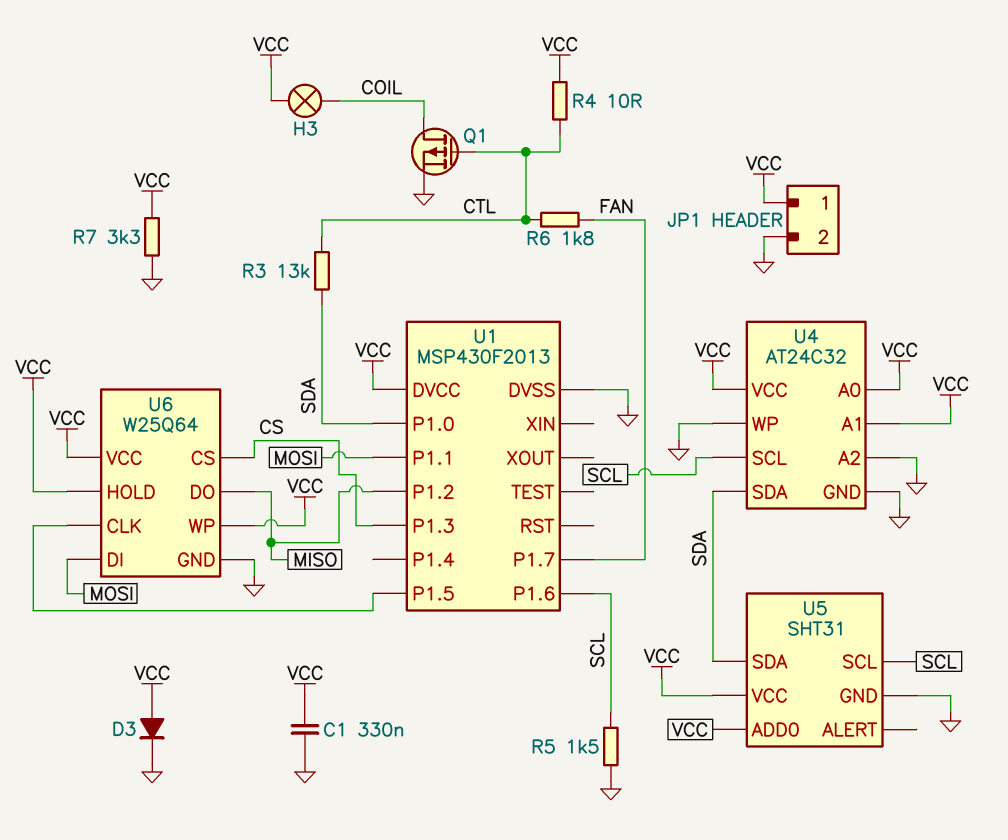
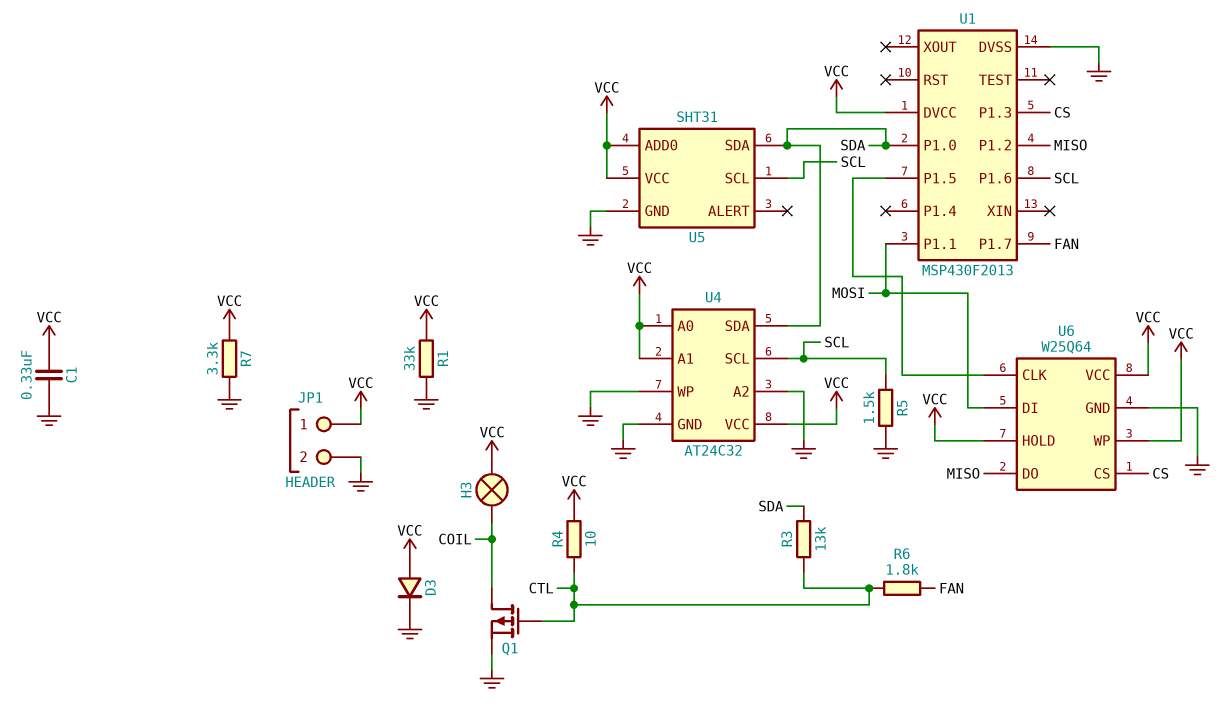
R1: none -> 33k (GND, VCC)

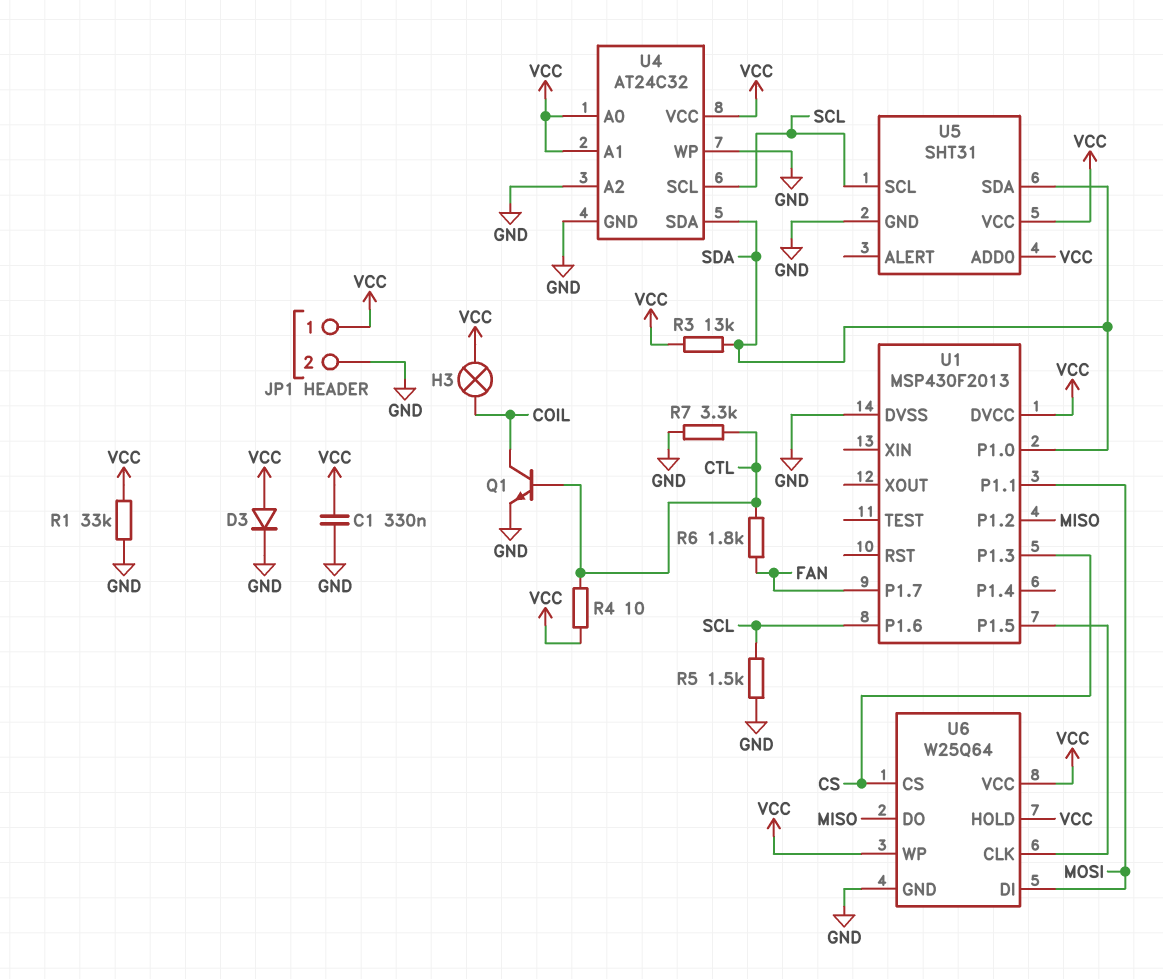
Q1: PMOS (G CTL, D COIL, S GND) -> NPN (B CTL, C COIL, E GND)
R3: 13k (CTL, SDA) -> 13k (SDA, VCC)
R7: 3.3k (GND, VCC) -> 3.3k (CTL, GND)

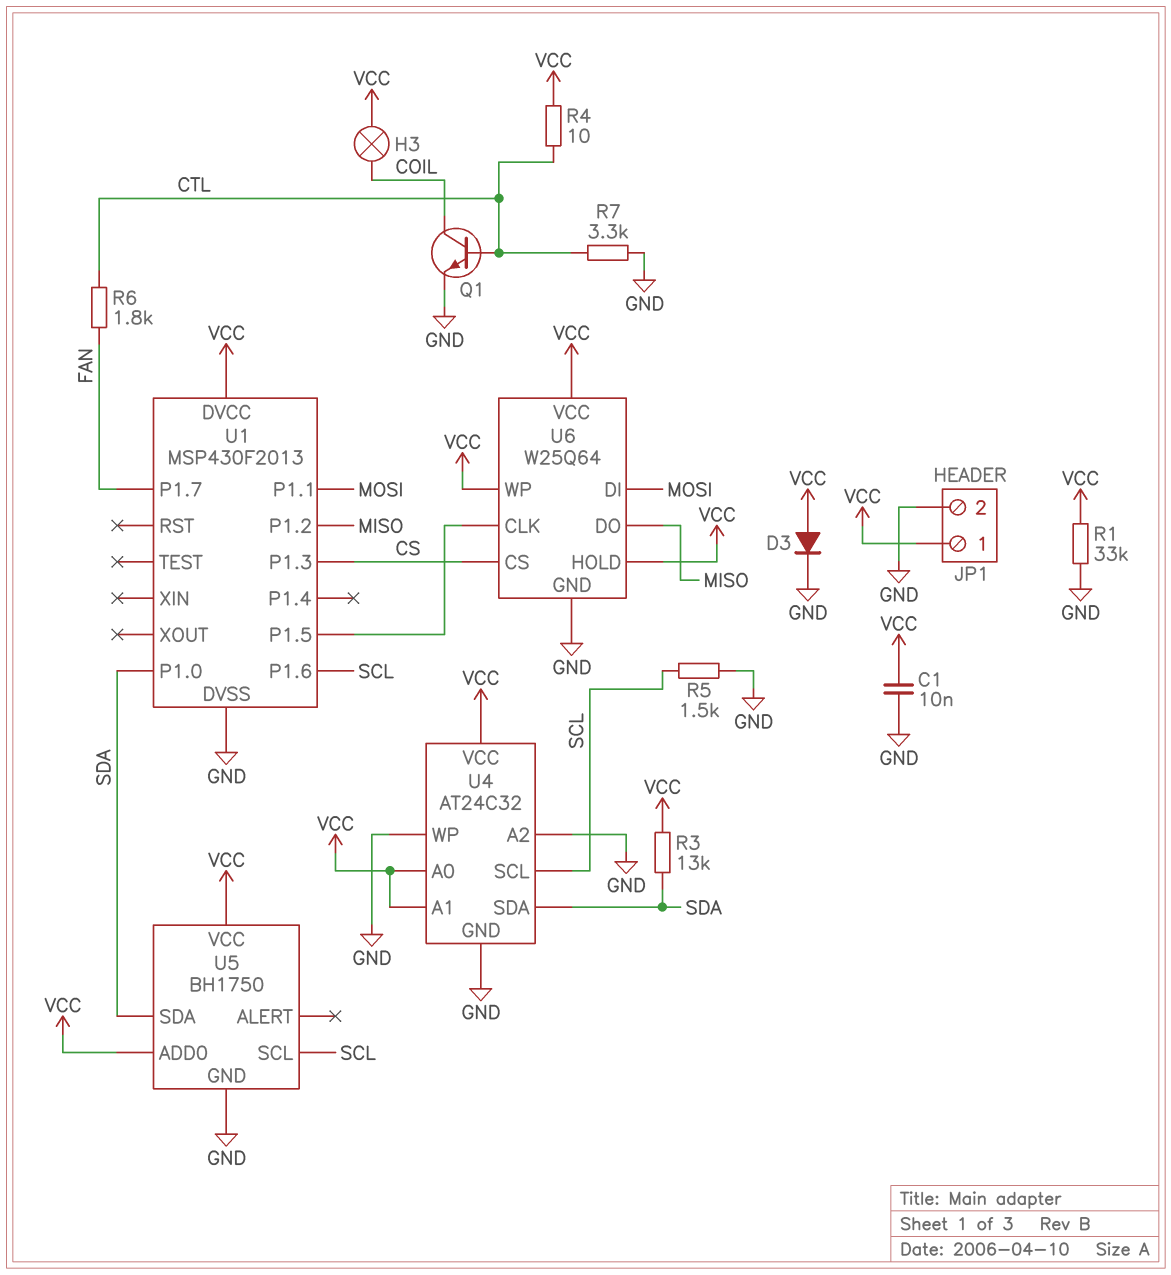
C1: 330nF (GND, VCC) -> 10nF (GND, VCC)
U5: SHT31 -> BH1750

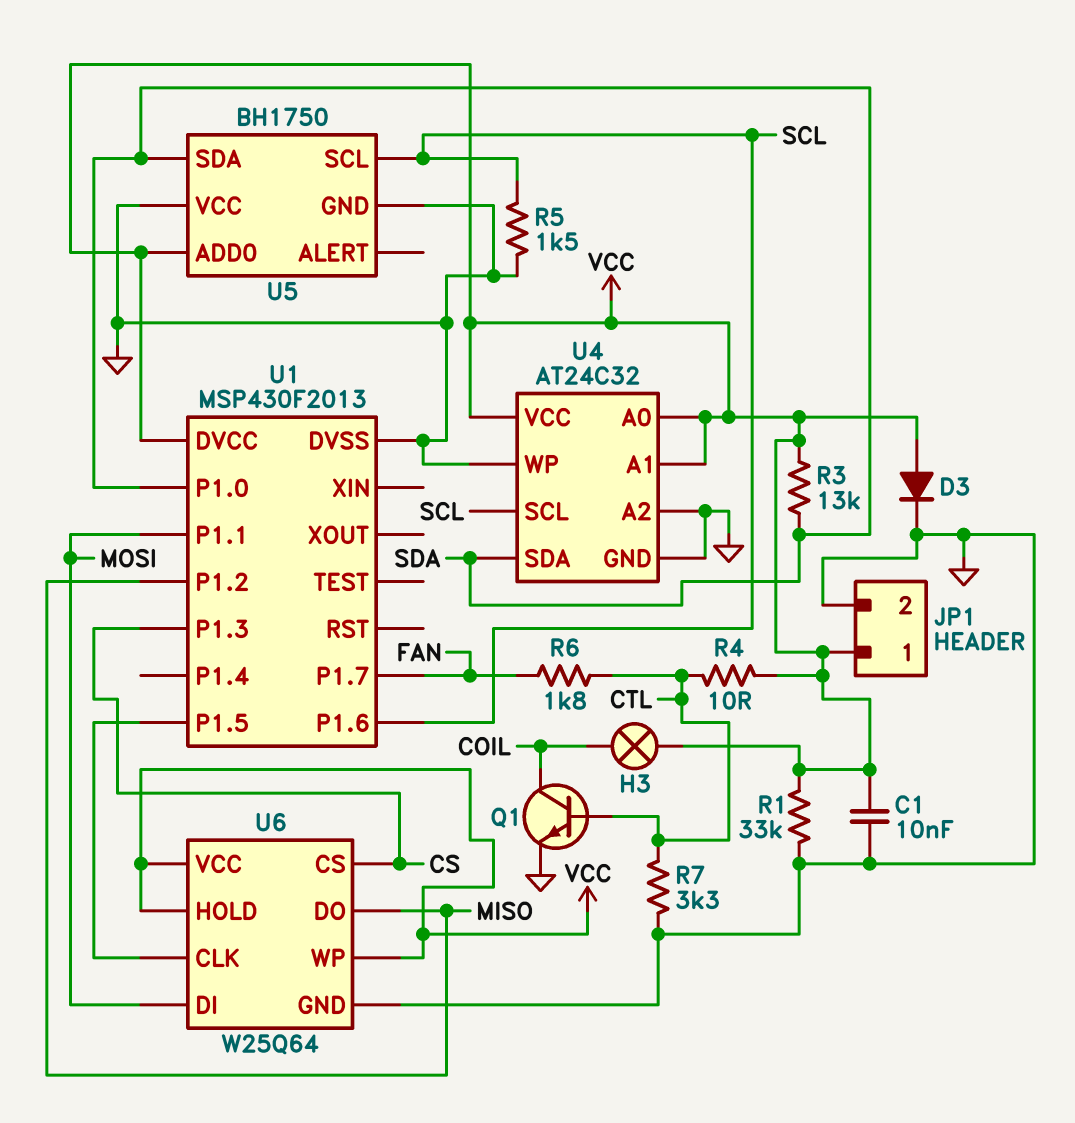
U5 pin VCC: VCC -> GND

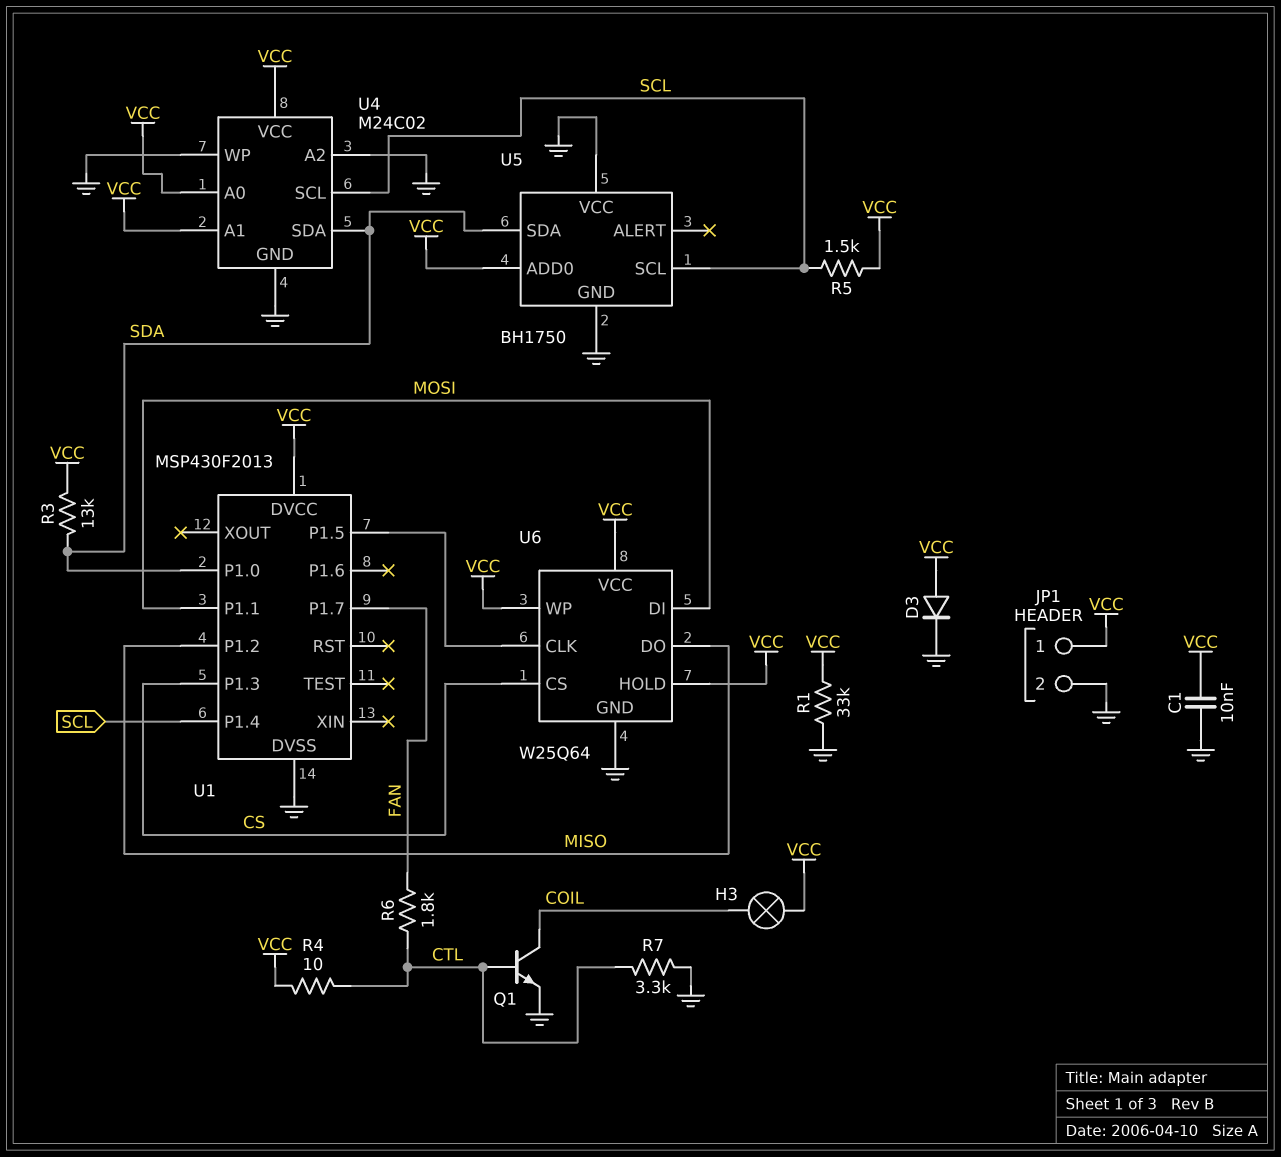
R5: 1.5k (GND, SCL) -> 1.5k (SCL, VCC)
U1 pin P1.4: none -> SCL
U1 pin P1.6: SCL -> none
U4: AT24C32 -> M24C02

